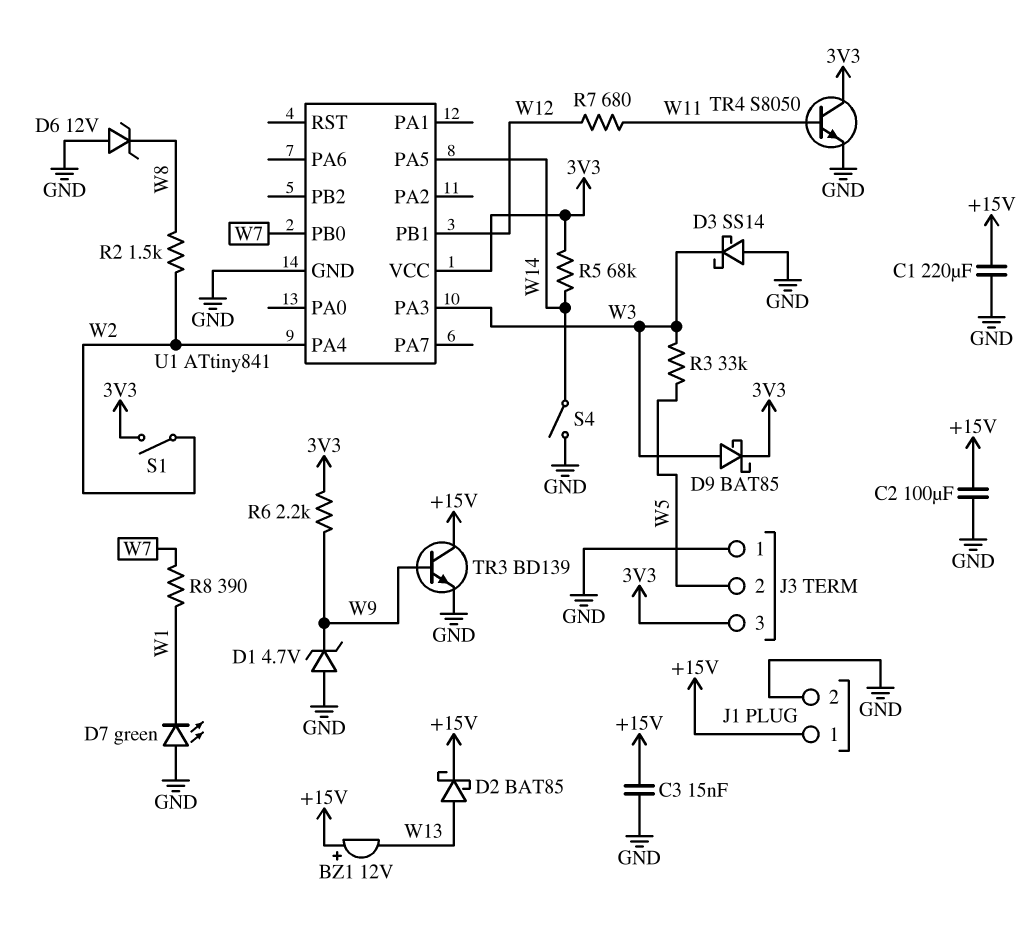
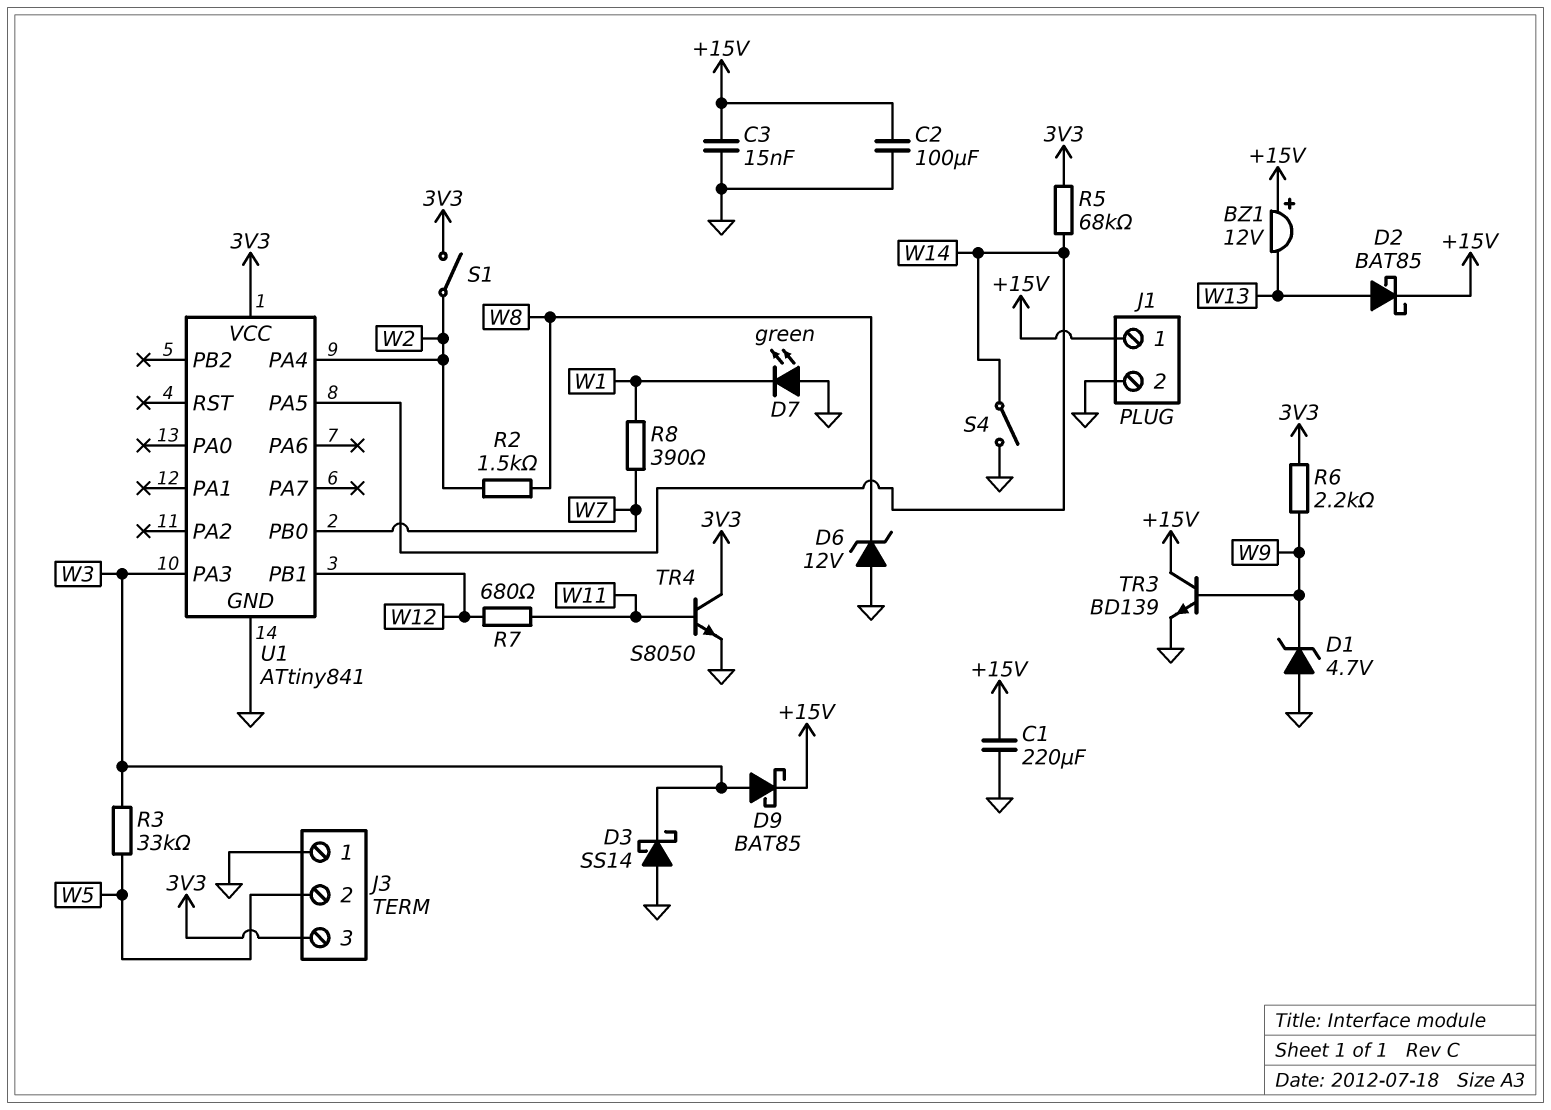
D9: schottky BAT85 (A W3, K 3V3) -> schottky BAT85 (A W3, K +15V)

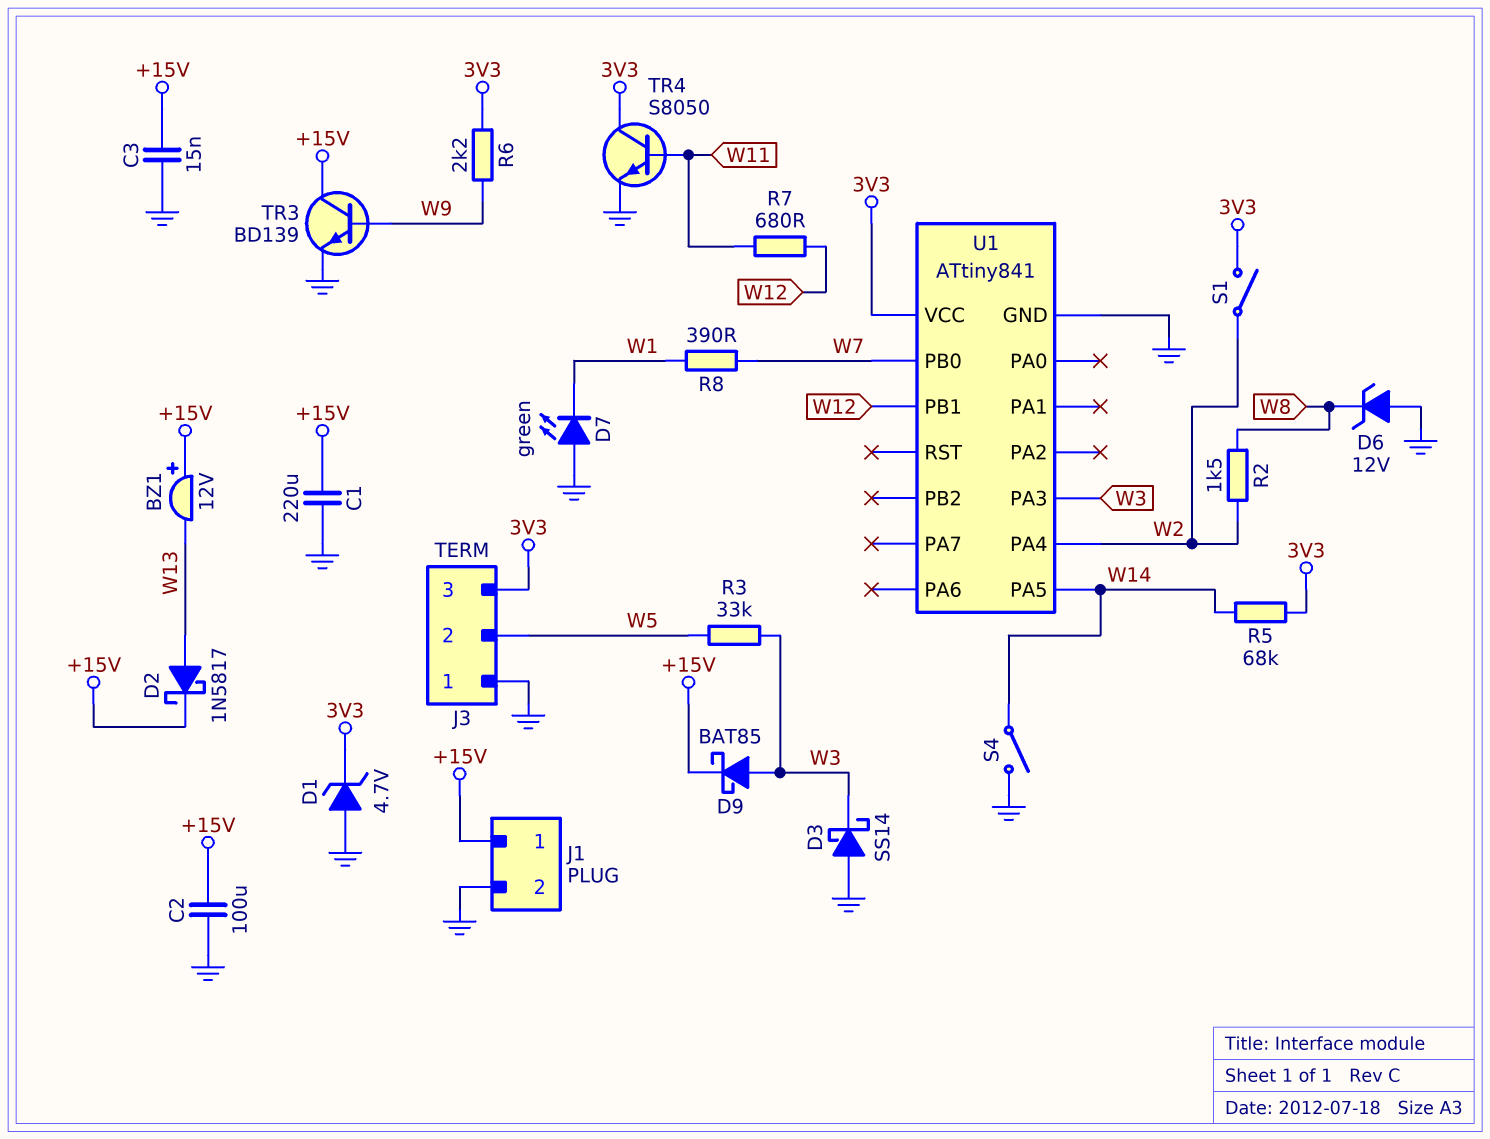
D1: zener 4.7V (A GND, K W9) -> zener 4.7V (A GND, K 3V3)
D2: schottky BAT85 (A W13, K +15V) -> schottky 1N5817 (A W13, K +15V)

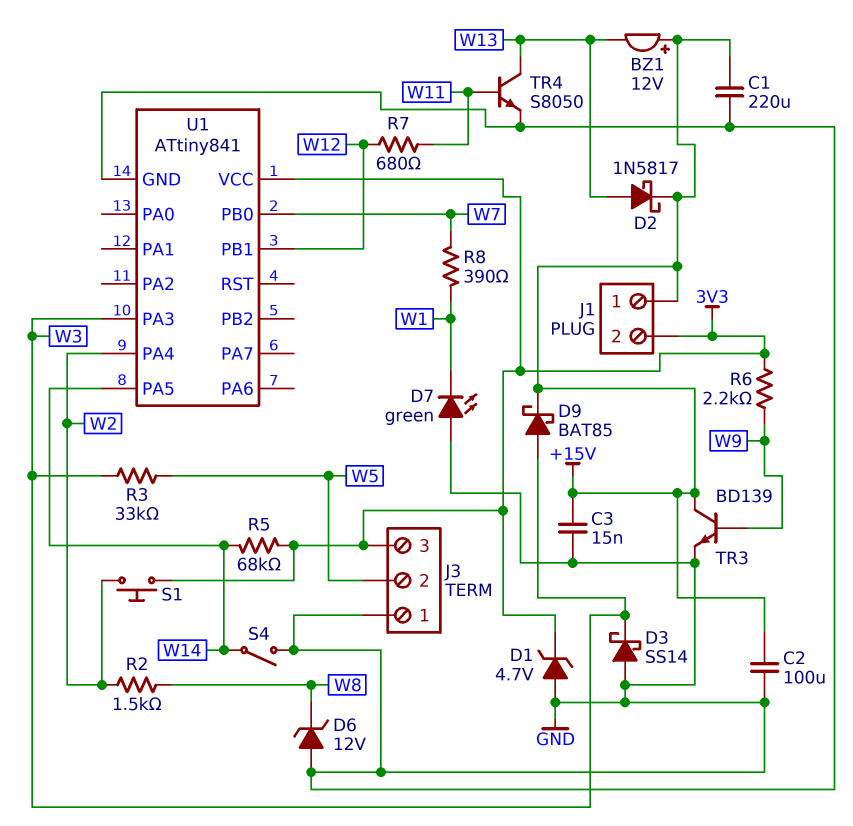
J1 pin 2: GND -> 3V3
S1: switch (3V3, W2) -> button (3V3, W2)
TR4: NPN S8050 (B W11, C 3V3, E GND) -> NPN S8050 (B W11, C W13, E GND)

